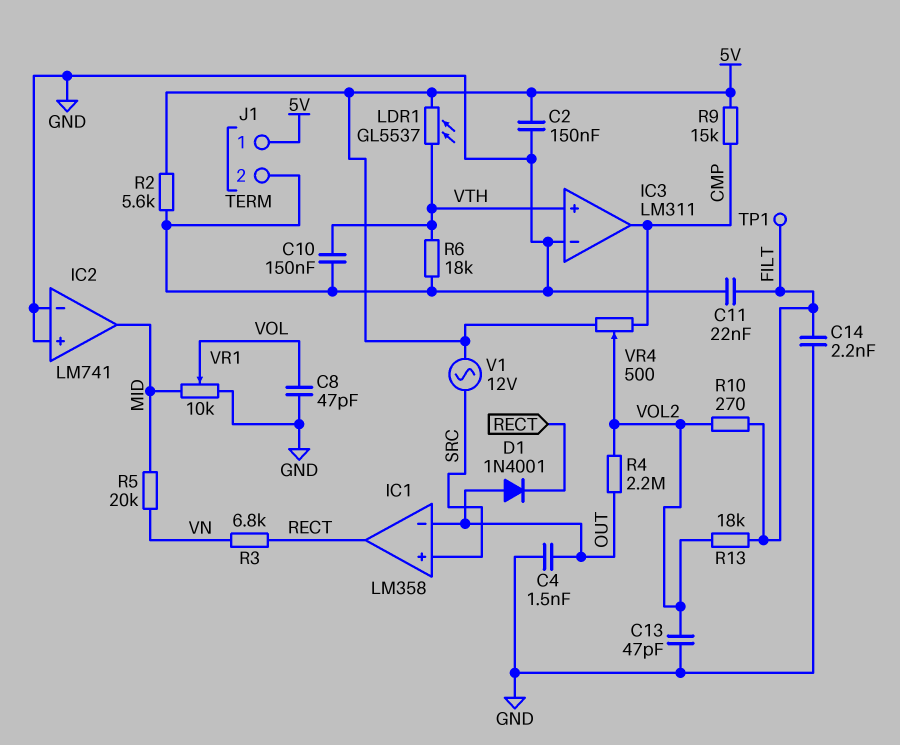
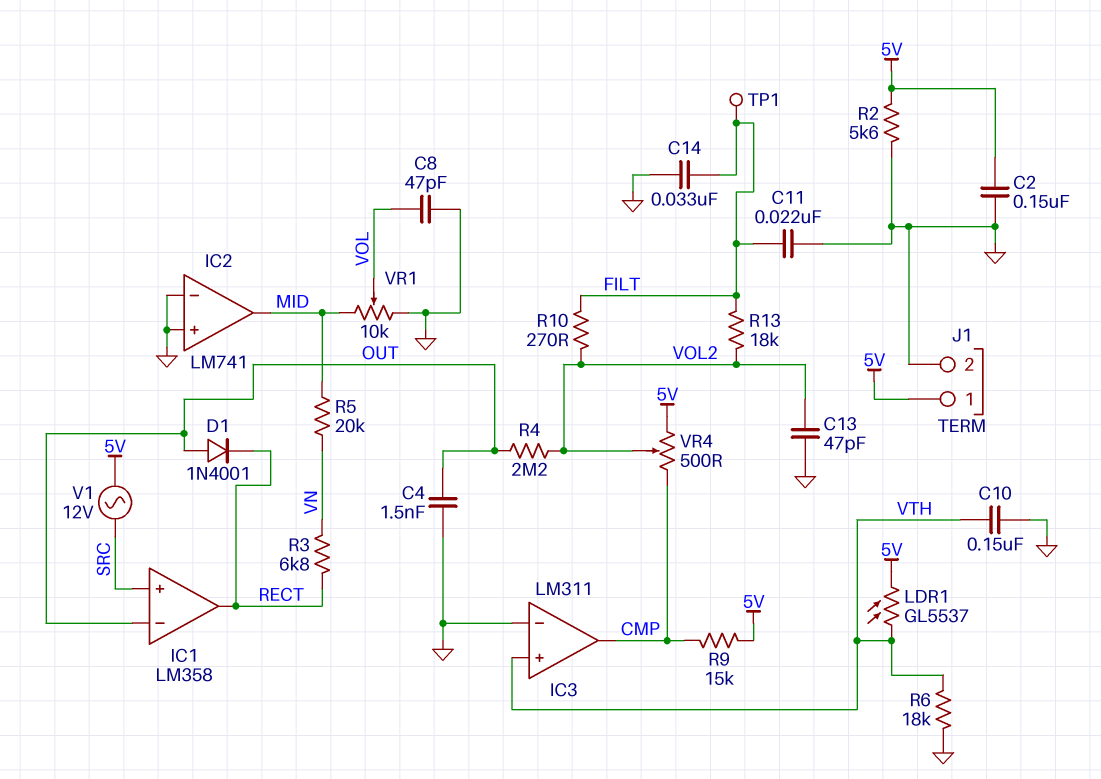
C14: 2.2nF (FILT, GND) -> 33nF (FILT, GND)

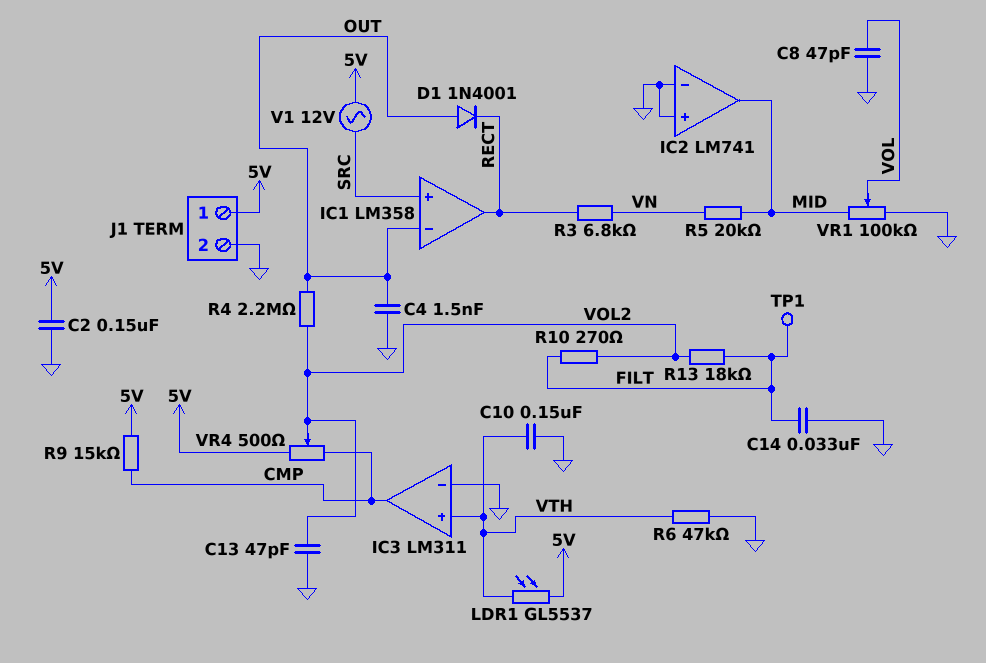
C11: 22nF (FILT, GND) -> none
R2: 5.6k (5V, GND) -> none
R6: 18k (GND, VTH) -> 47k (GND, VTH)
VR1: 10k (GND, MID, wiper VOL) -> 100k (GND, MID, wiper VOL)

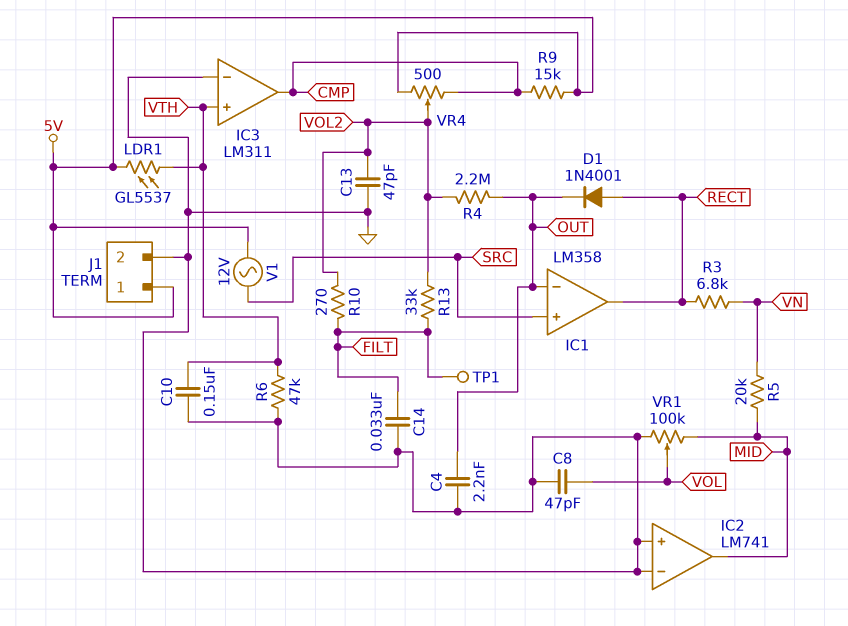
C2: 150nF (5V, GND) -> none
C4: 1.5nF (GND, OUT) -> 2.2nF (GND, OUT)
D1: diode 1N4001 (A OUT, K RECT) -> diode 1N4001 (A RECT, K OUT)
R13: 18k (FILT, VOL2) -> 33k (FILT, VOL2)

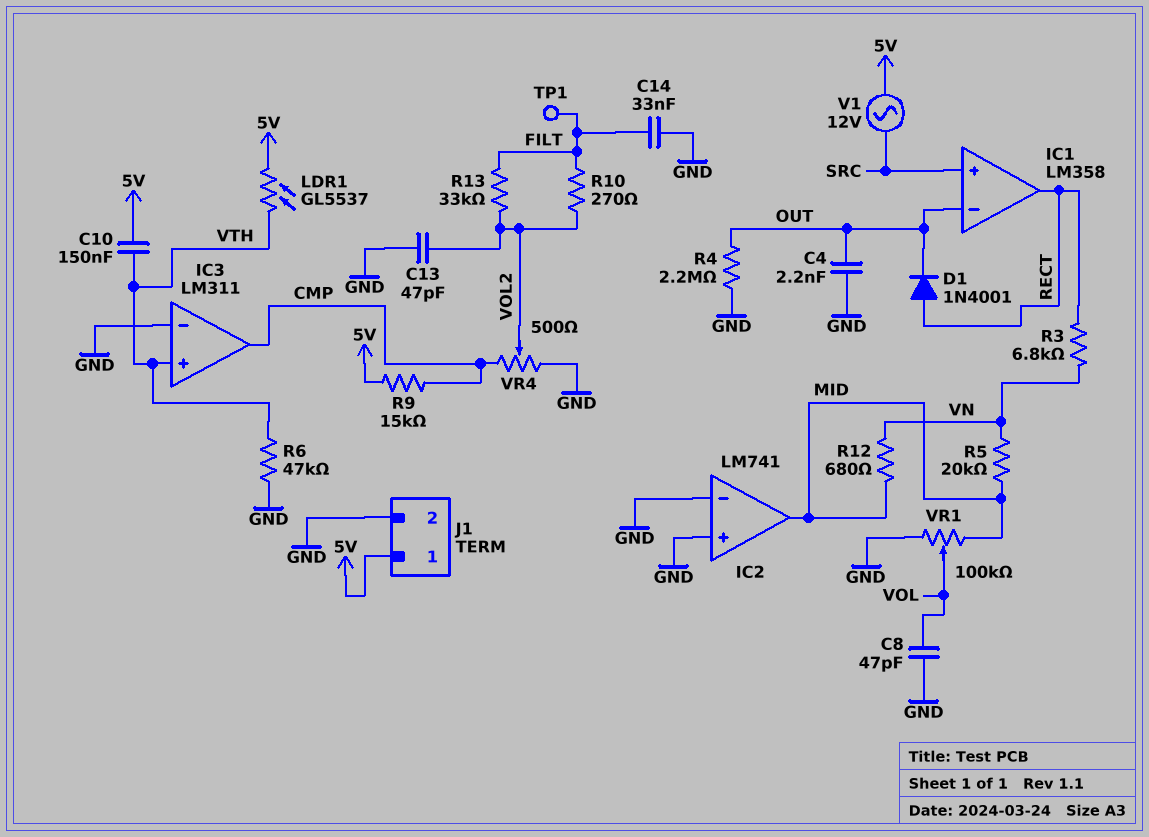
C10: 150nF (GND, VTH) -> 150nF (5V, VTH)
R4: 2.2M (OUT, VOL2) -> 2.2M (GND, OUT)
R12: none -> 680 (MID, VN)
VR4: 500 (5V, CMP, wiper VOL2) -> 500 (CMP, GND, wiper VOL2)

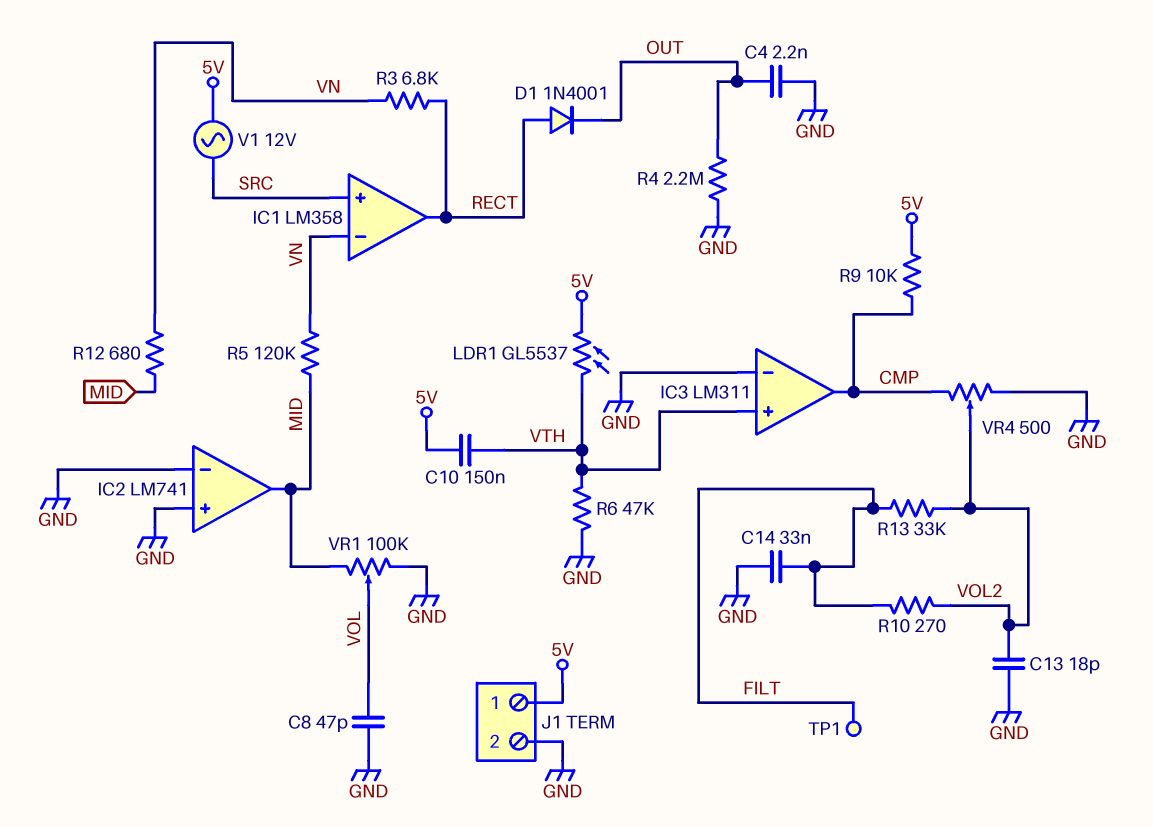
C13: 47pF (GND, VOL2) -> 18pF (GND, VOL2)
IC1 pin in-: OUT -> VN
R5: 20k (MID, VN) -> 120k (MID, VN)
R9: 15k (5V, CMP) -> 10k (5V, CMP)

